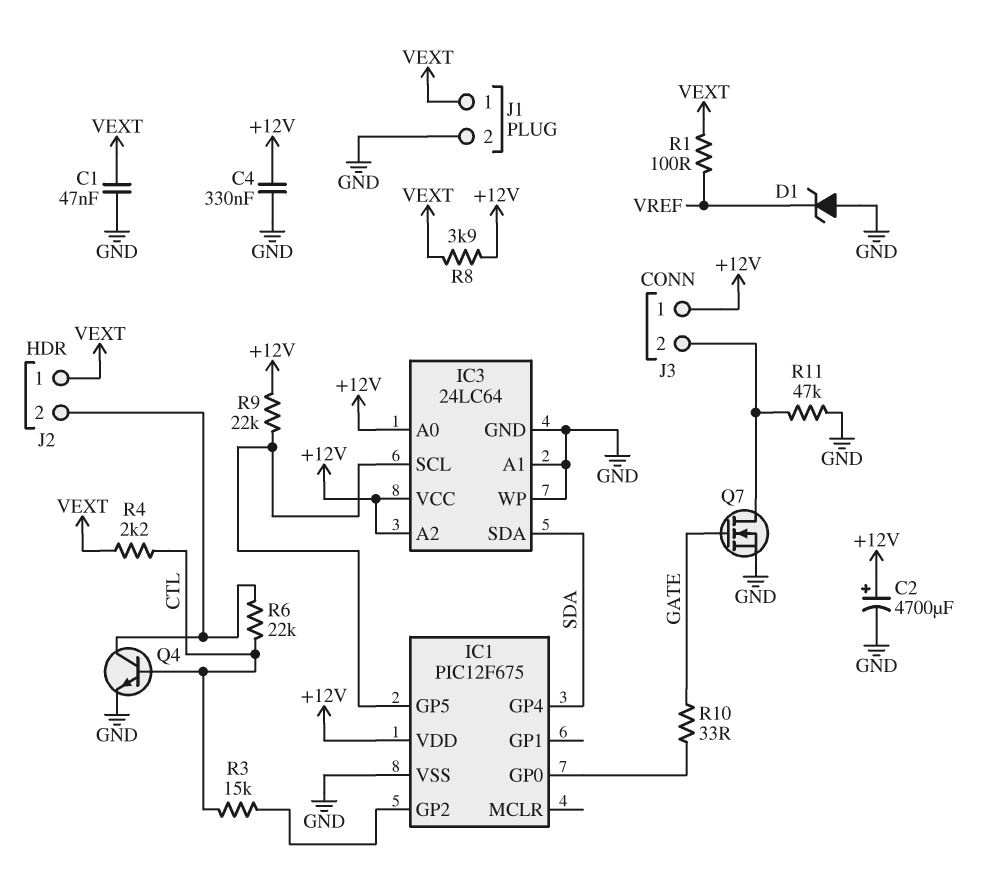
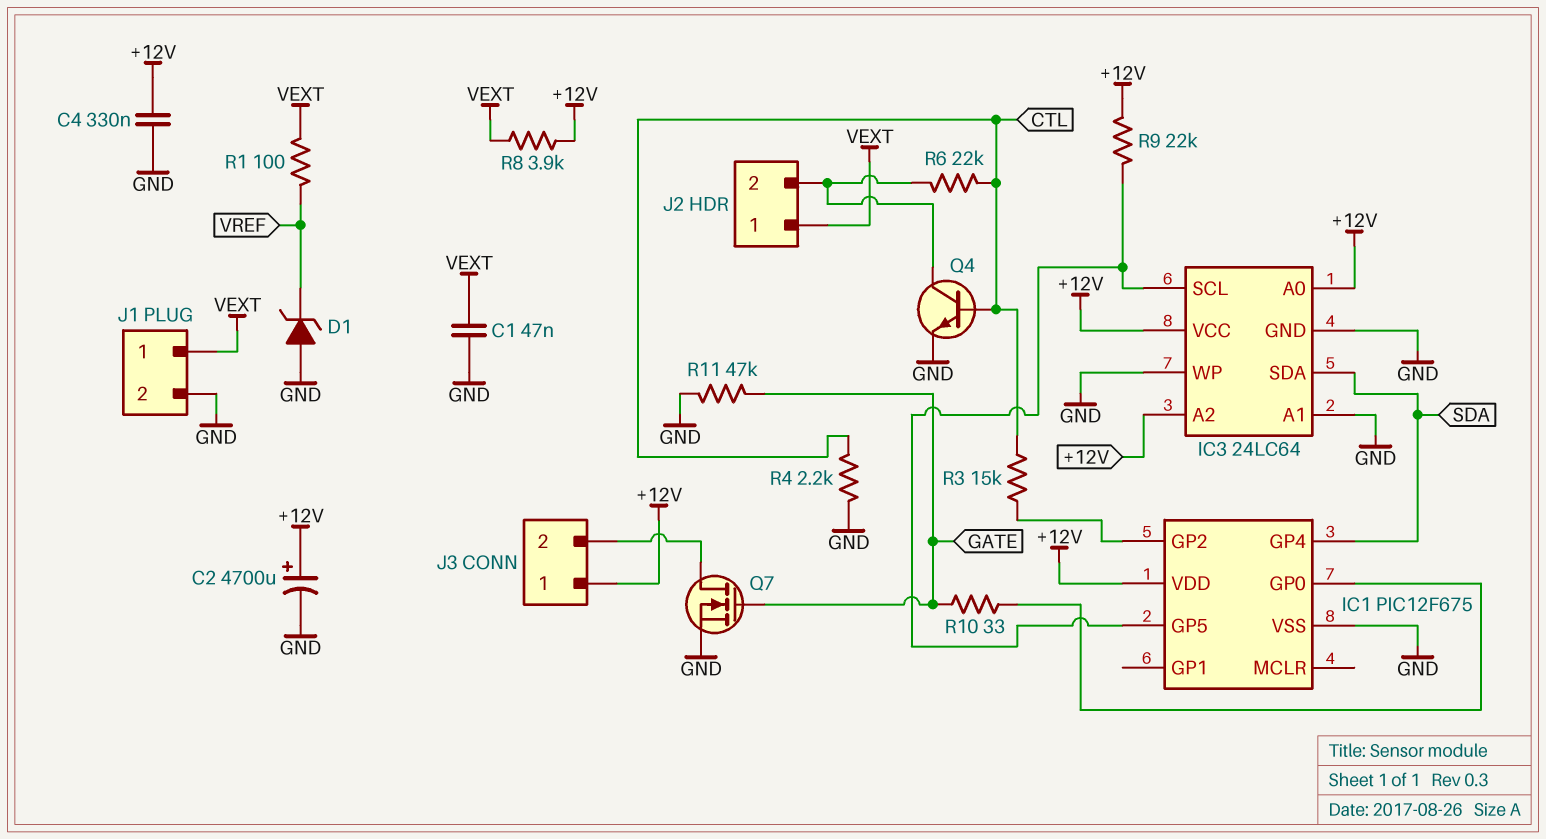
R4: 2.2k (CTL, VEXT) -> 2.2k (CTL, GND)
R11: 47k (GND, J3/2) -> 47k (GATE, GND)

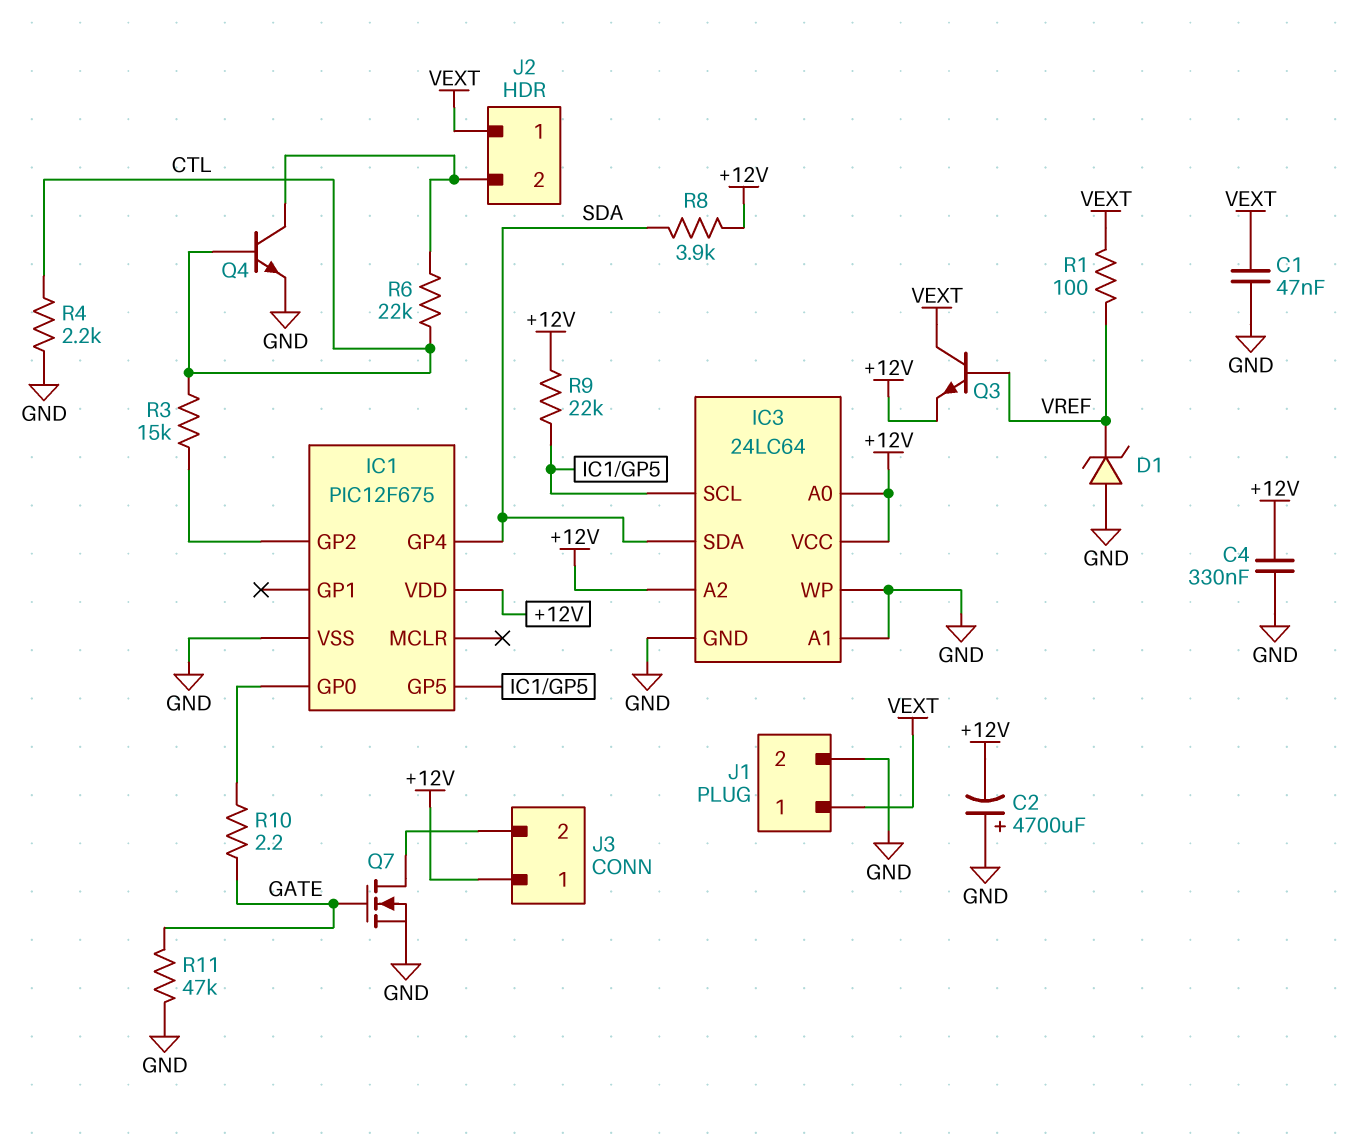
C2: 4700uF (plus +12V, minus GND) -> 4700uF (plus GND, minus +12V)
Q3: none -> NPN (B VREF, C VEXT, E +12V)
R8: 3.9k (+12V, VEXT) -> 3.9k (+12V, SDA)
R10: 33 (GATE, IC1/GP0) -> 2.2 (GATE, IC1/GP0)

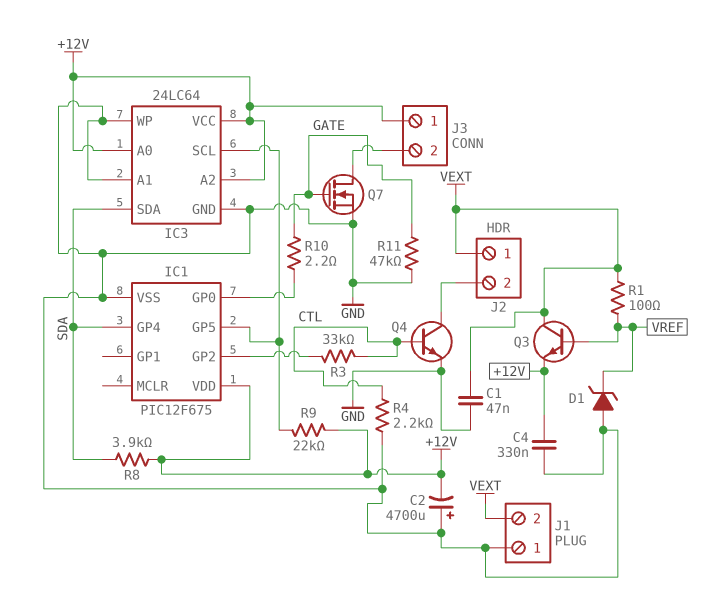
J1 pin 1: VEXT -> GND
J1 pin 2: GND -> VEXT
R3: 15k (CTL, IC1/GP2) -> 33k (CTL, IC1/GP2)
R6: 22k (CTL, J2/2) -> none

